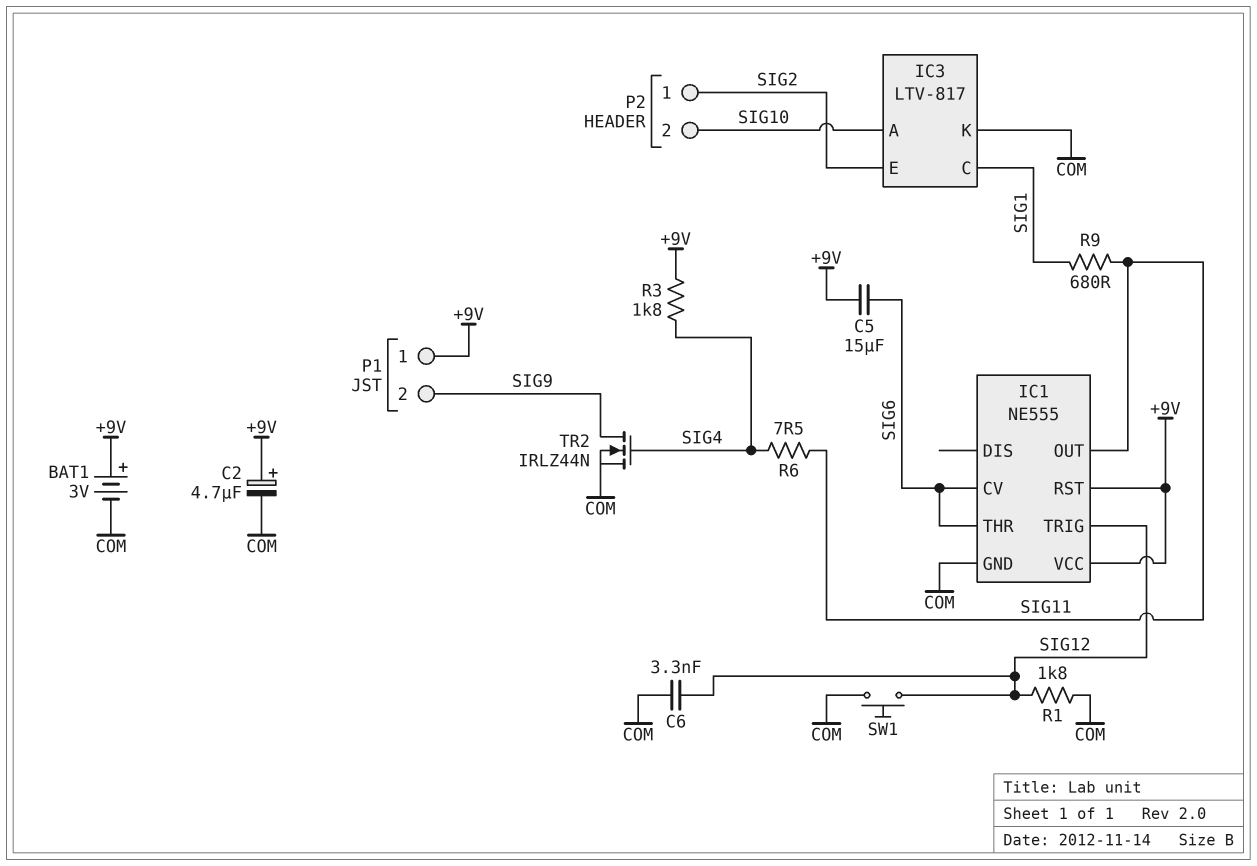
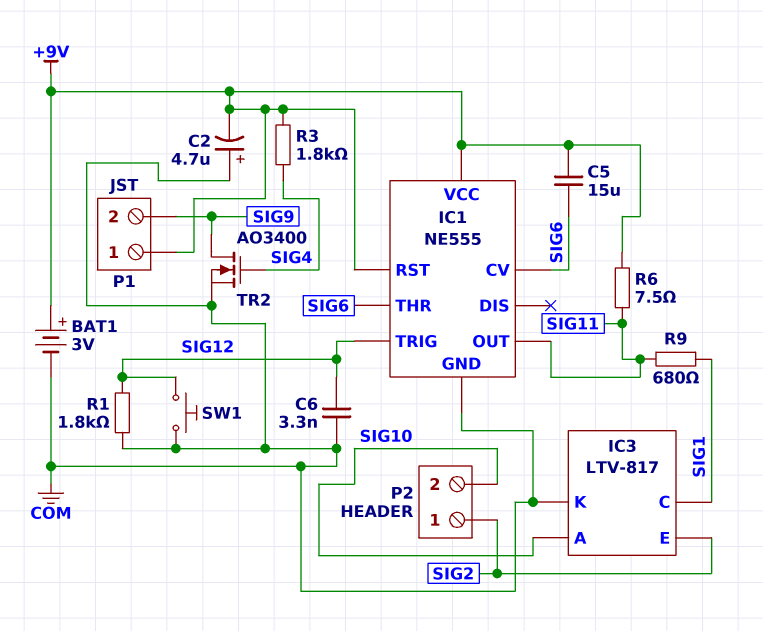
C2: 4.7uF (plus +9V, minus COM) -> 4.7uF (plus COM, minus +9V)
R6: 7.5 (SIG4, SIG11) -> 7.5 (+9V, SIG11)
TR2: NMOS IRLZ44N (G SIG4, D SIG9, S COM) -> NMOS AO3400 (G SIG4, D SIG9, S COM)

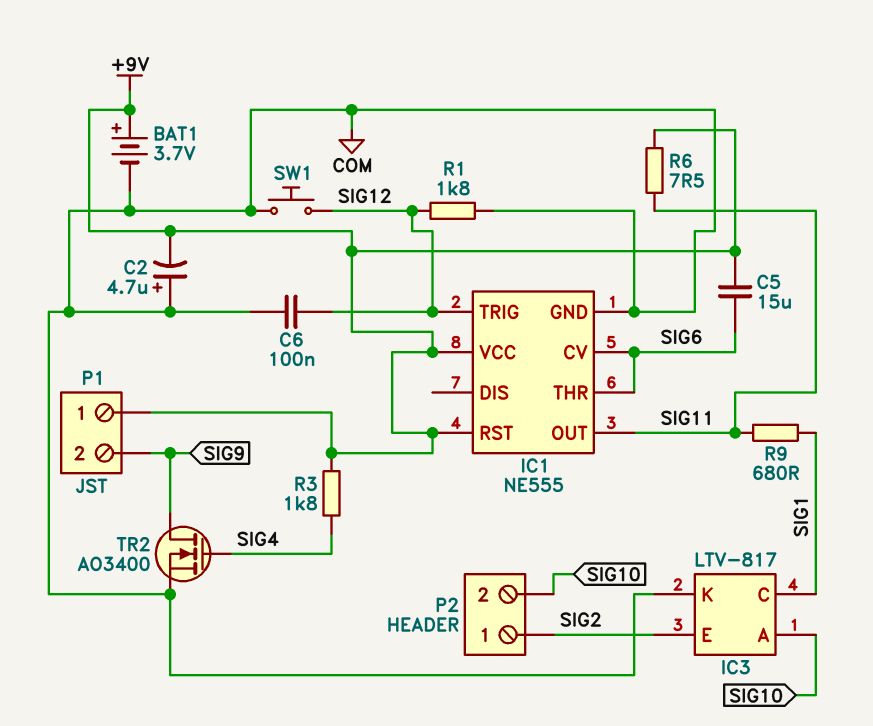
BAT1: 3V (plus +9V, minus COM) -> 3.7V (plus +9V, minus COM)
C6: 3.3nF (COM, SIG12) -> 100nF (COM, SIG12)

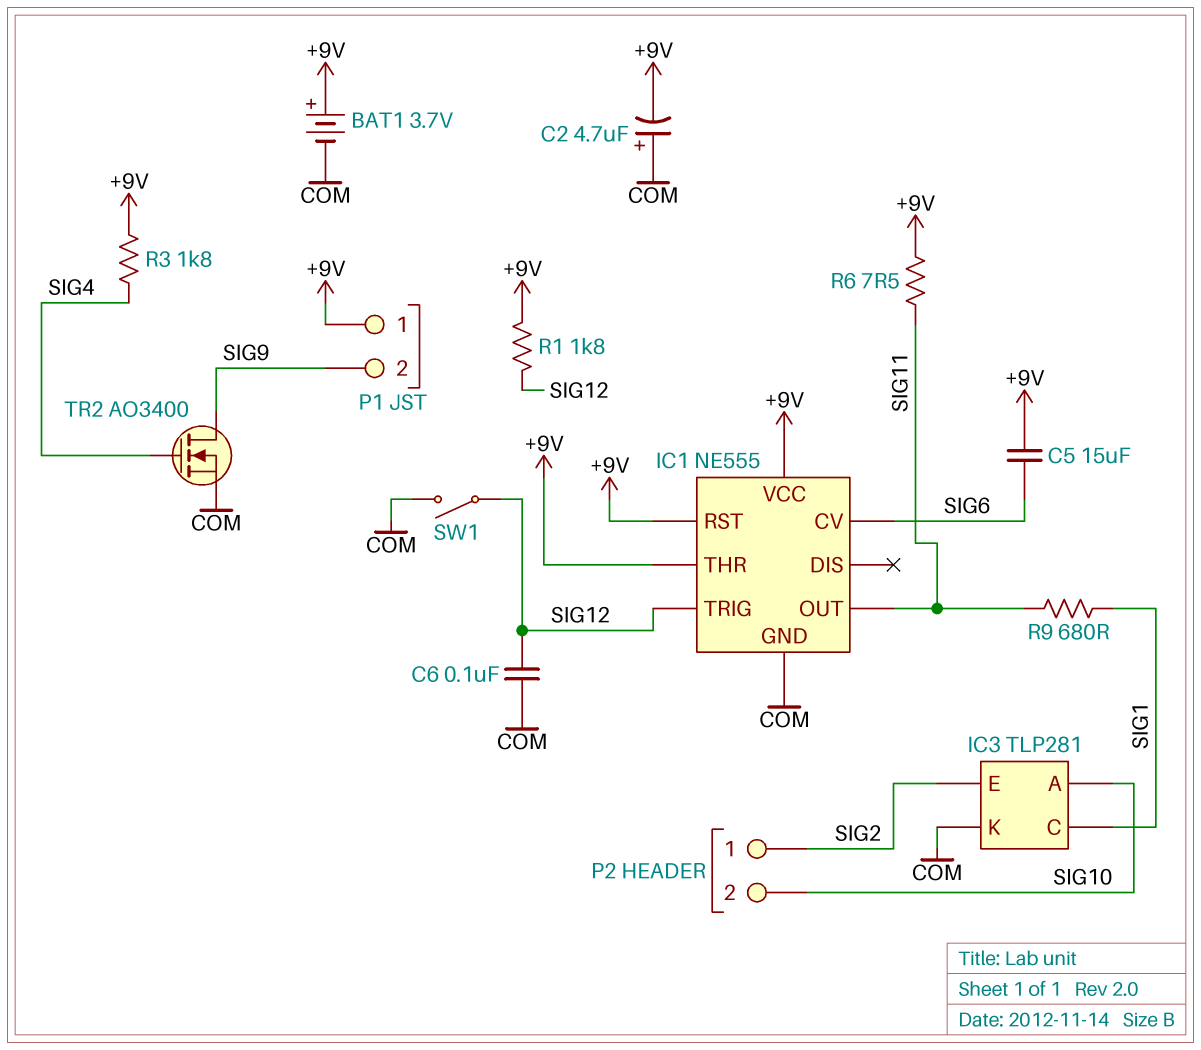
IC1 pin THR: SIG6 -> +9V
IC3: LTV-817 -> TLP281
R1: 1.8k (COM, SIG12) -> 1.8k (+9V, SIG12)
SW1: button (COM, SIG12) -> switch (COM, SIG12)

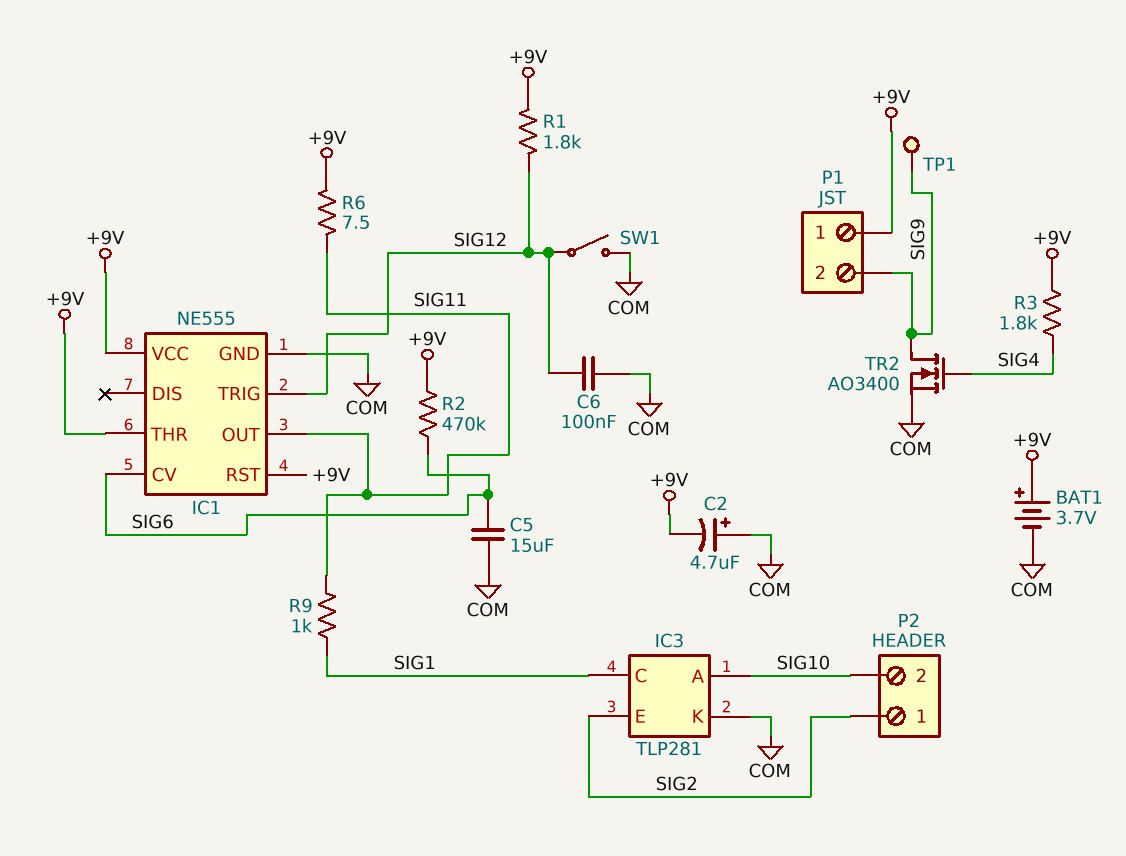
C5: 15uF (+9V, SIG6) -> 15uF (COM, SIG6)
R2: none -> 470k (+9V, SIG6)
R9: 680 (SIG1, SIG11) -> 1k (SIG1, SIG11)
TP1: none -> test point (SIG9)

